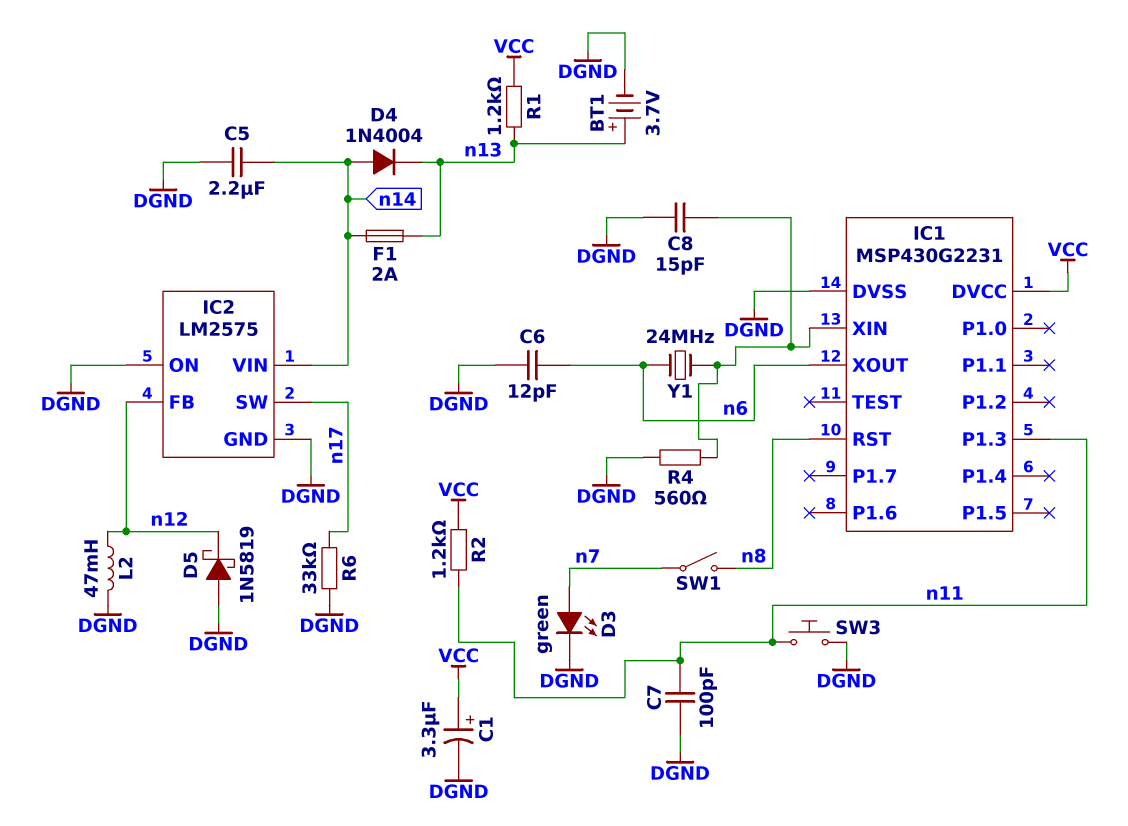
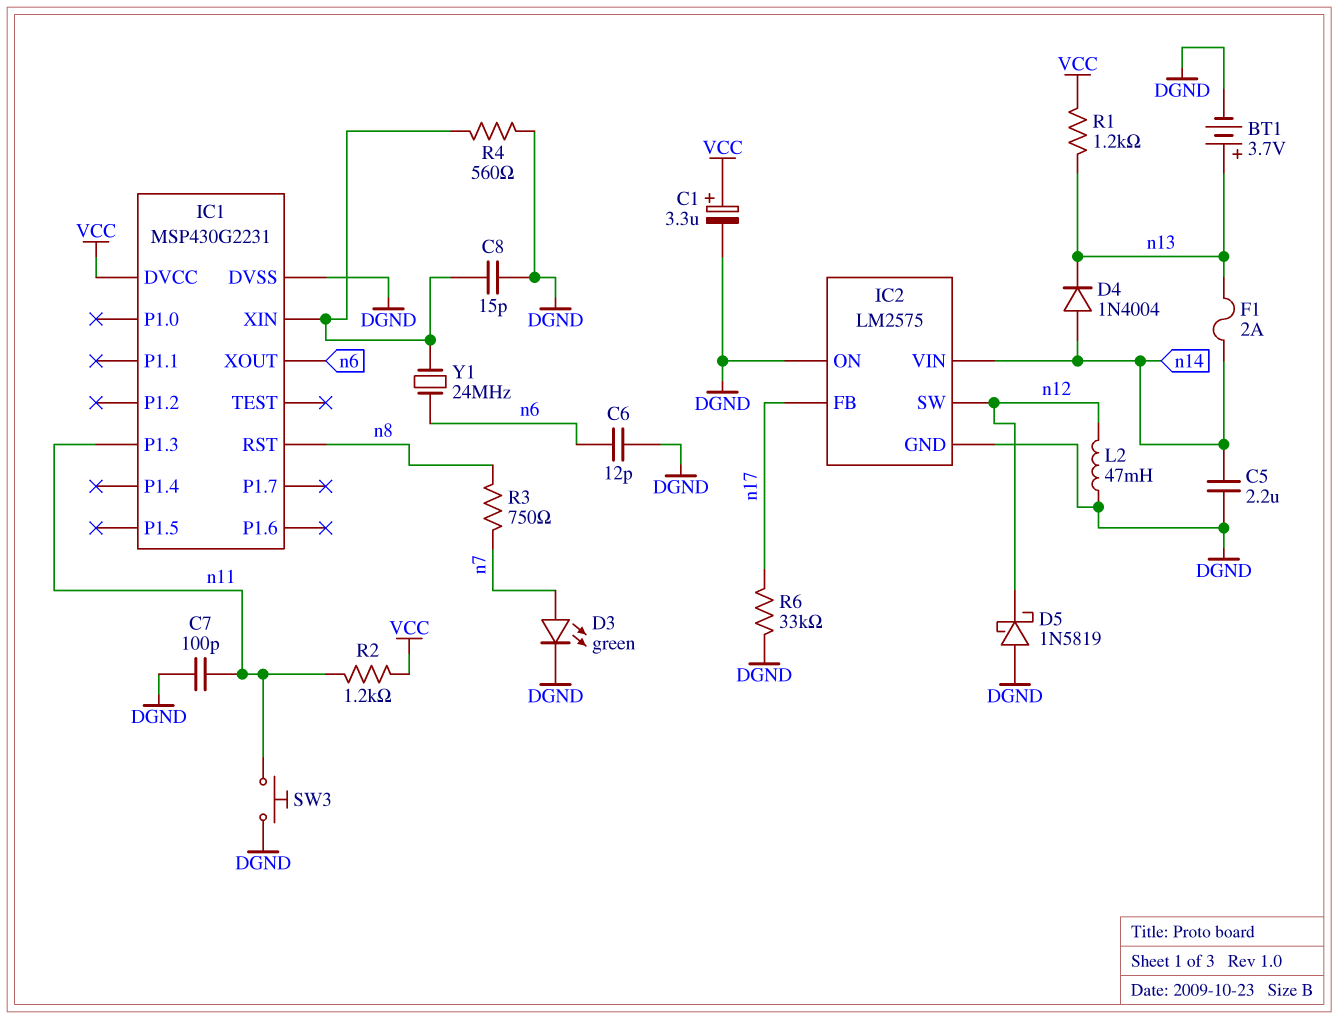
IC2 pin FB: n12 -> n17
IC2 pin SW: n17 -> n12
R3: none -> 750 (n7, n8)
SW1: switch (n7, n8) -> none

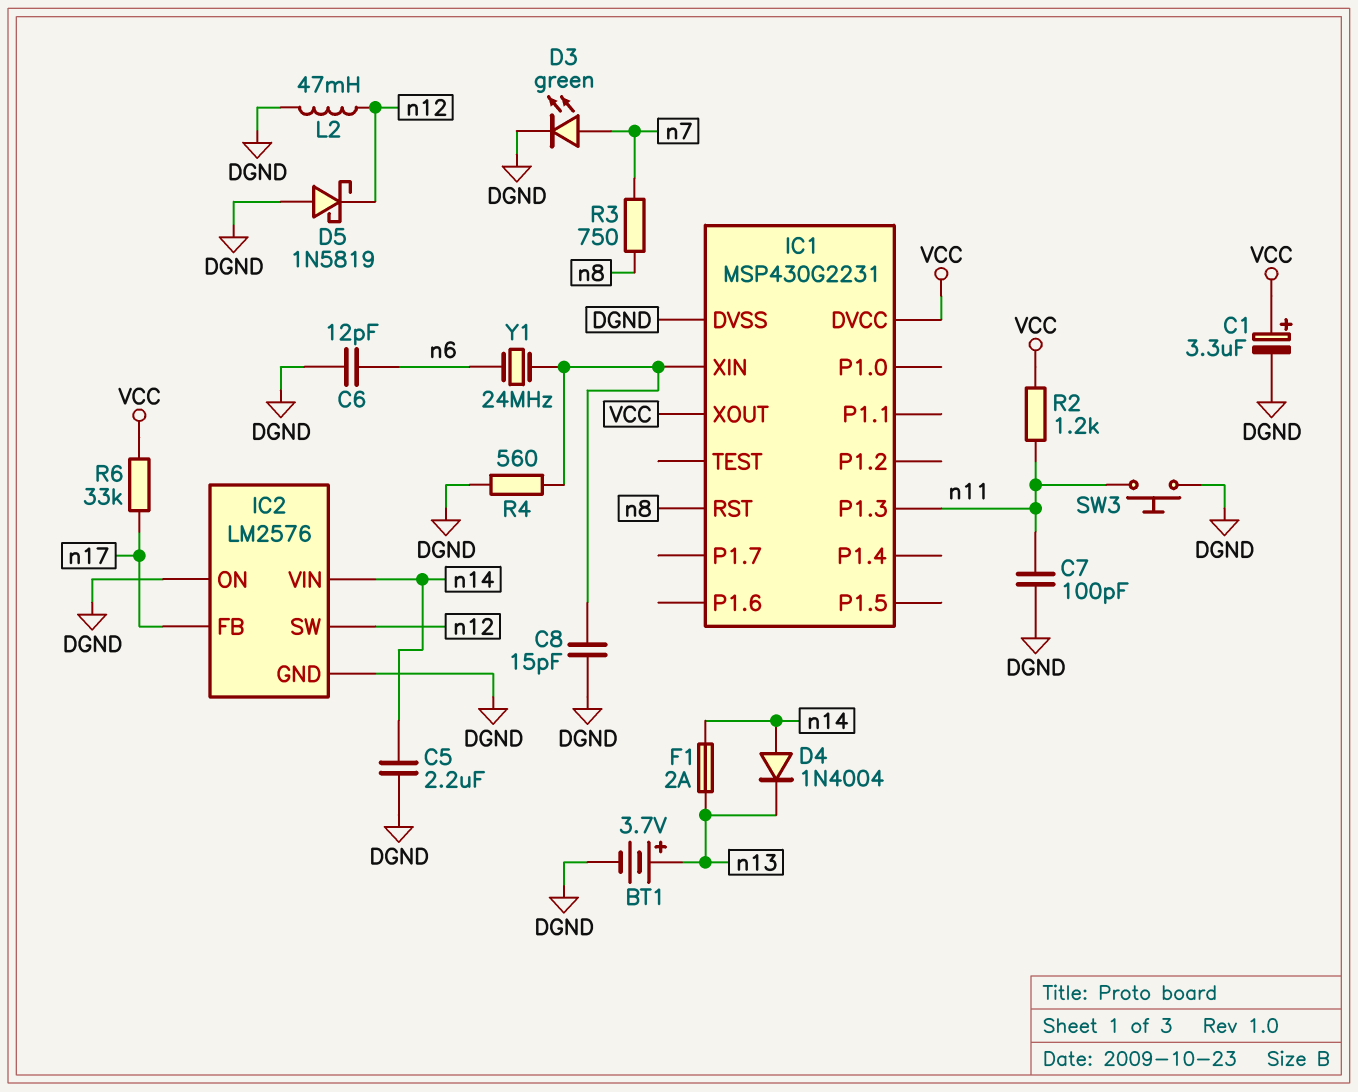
IC1 pin XOUT: n6 -> VCC
IC2: LM2575 -> LM2576
R1: 1.2k (VCC, n13) -> none
R6: 33k (DGND, n17) -> 33k (VCC, n17)

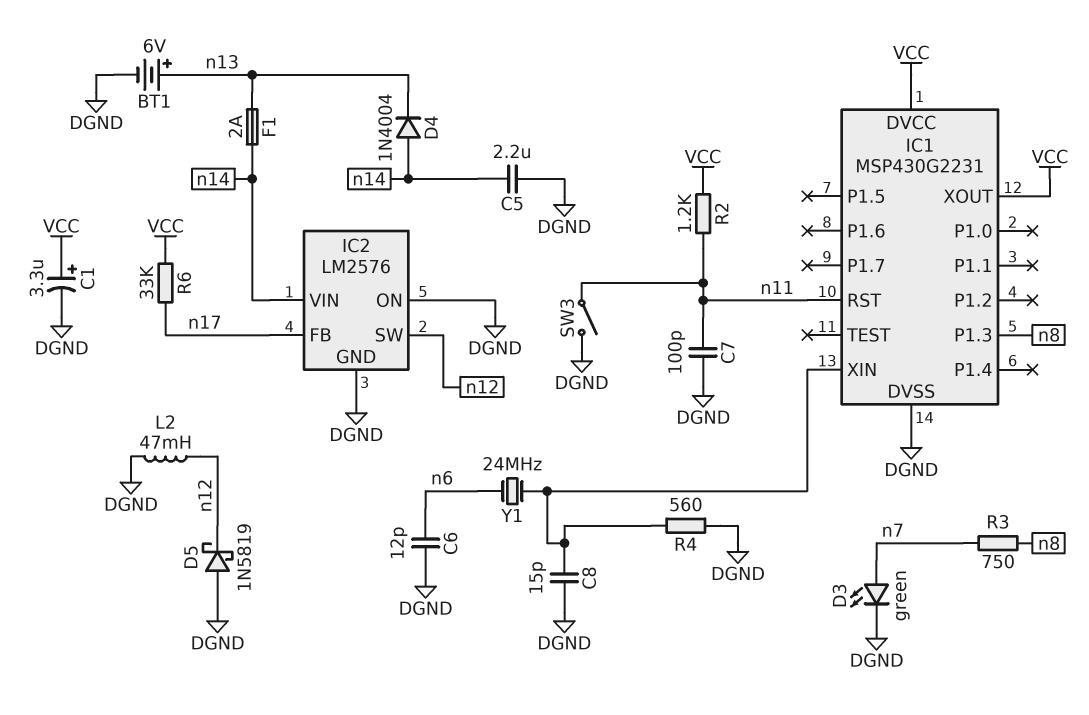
BT1: 3.7V (plus n13, minus DGND) -> 6V (plus n13, minus DGND)
IC1 pin P1.3: n11 -> n8
IC1 pin RST: n8 -> n11
SW3: button (DGND, n11) -> switch (DGND, n11)

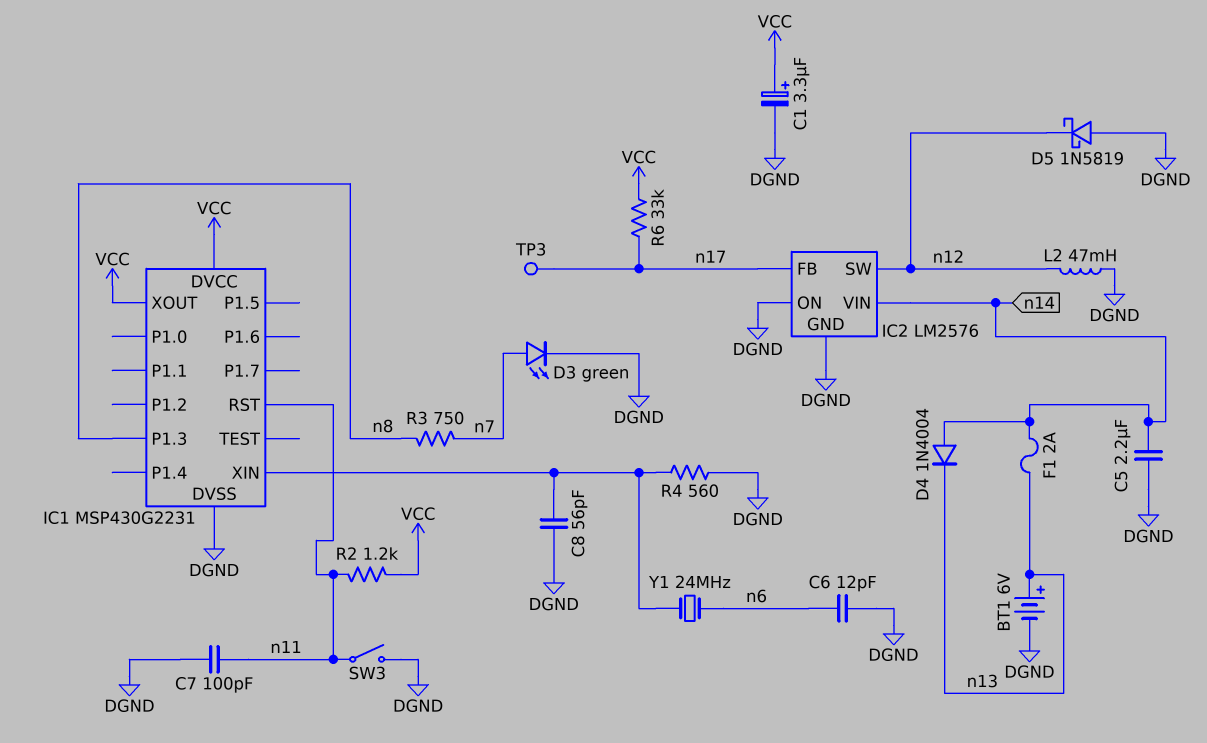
C8: 15pF (DGND, IC1/XIN) -> 56pF (DGND, IC1/XIN)
TP3: none -> test point (n17)

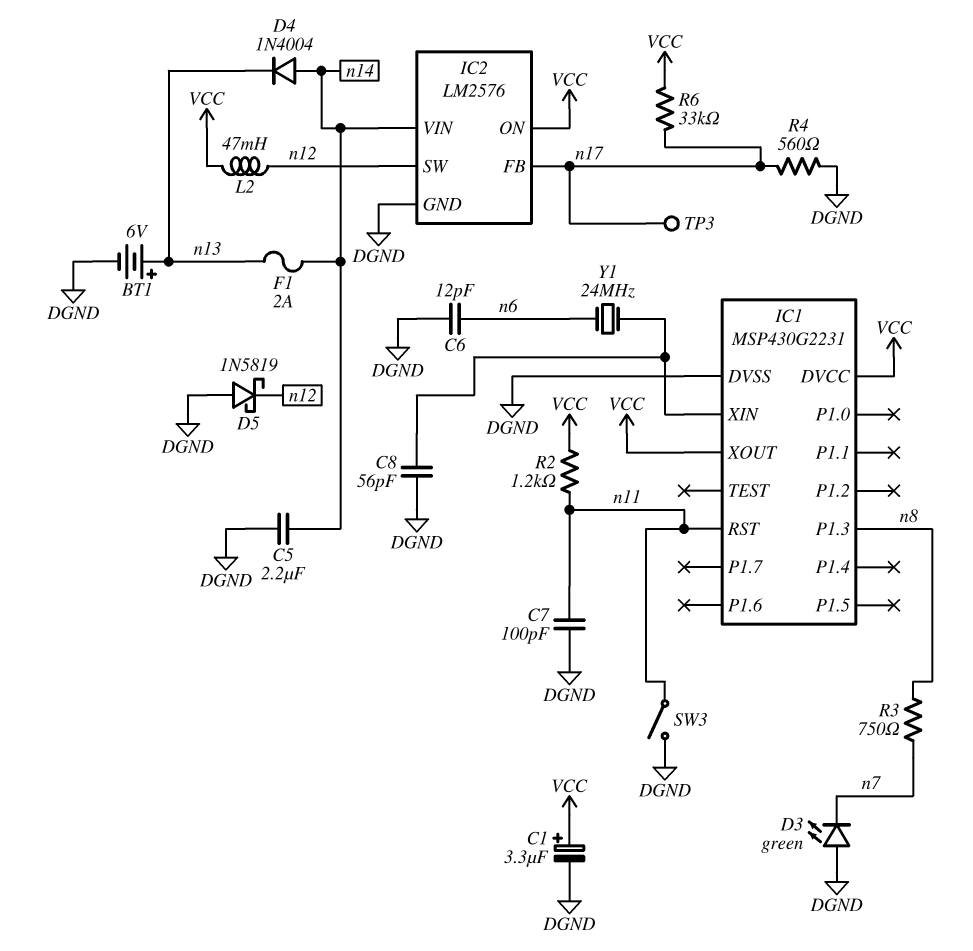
D3: LED green (A n7, K DGND) -> LED green (A DGND, K n7)
IC2 pin ON: DGND -> VCC
L2: 47mH (DGND, n12) -> 47mH (VCC, n12)
R4: 560 (DGND, IC1/XIN) -> 560 (DGND, n17)

